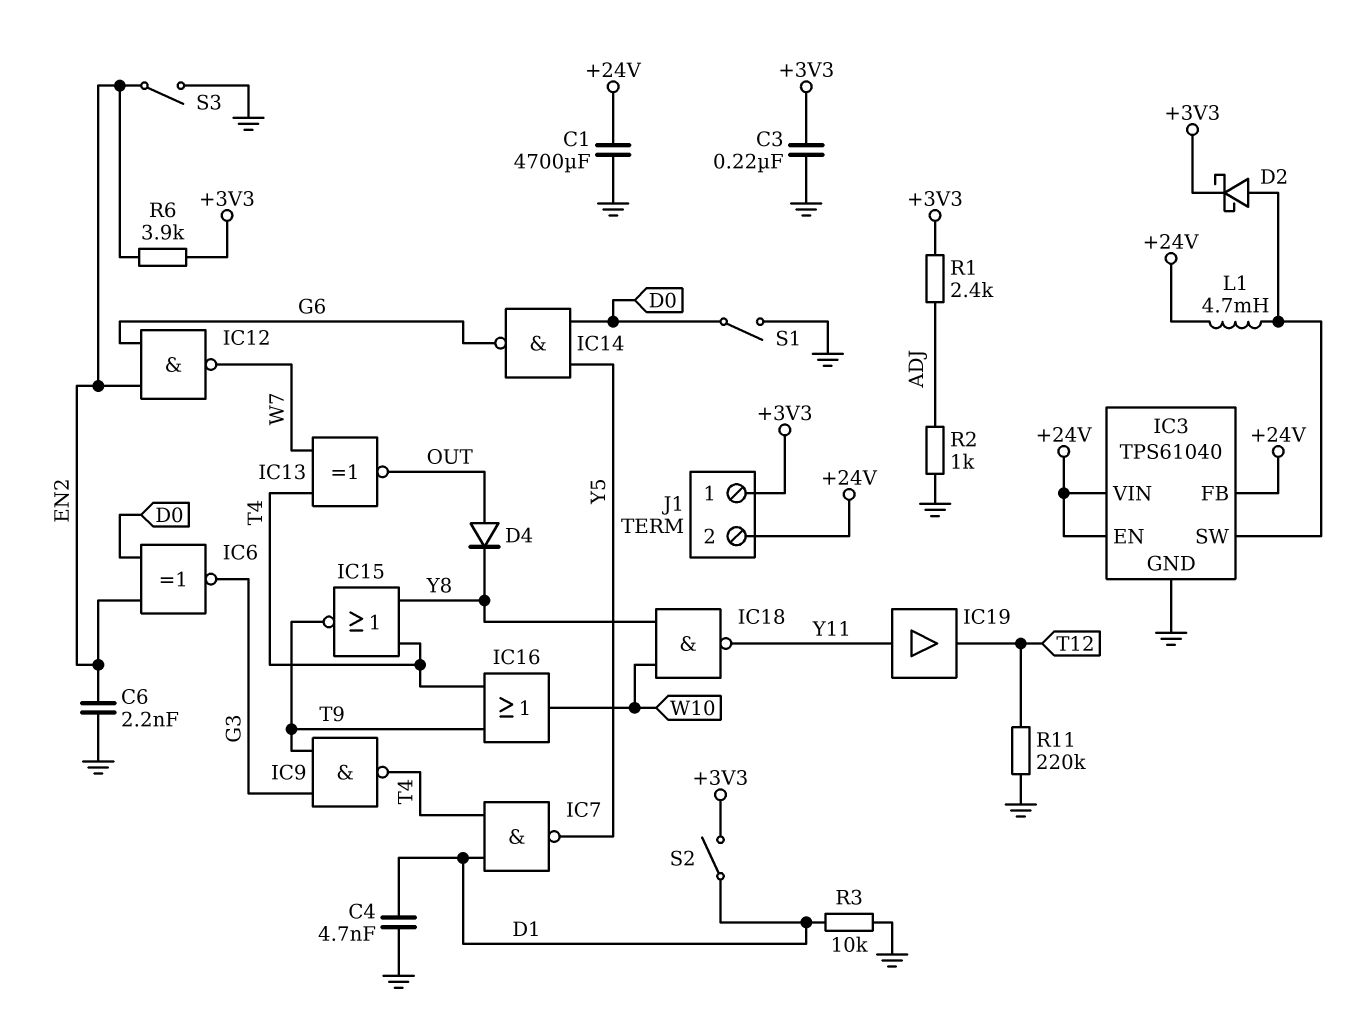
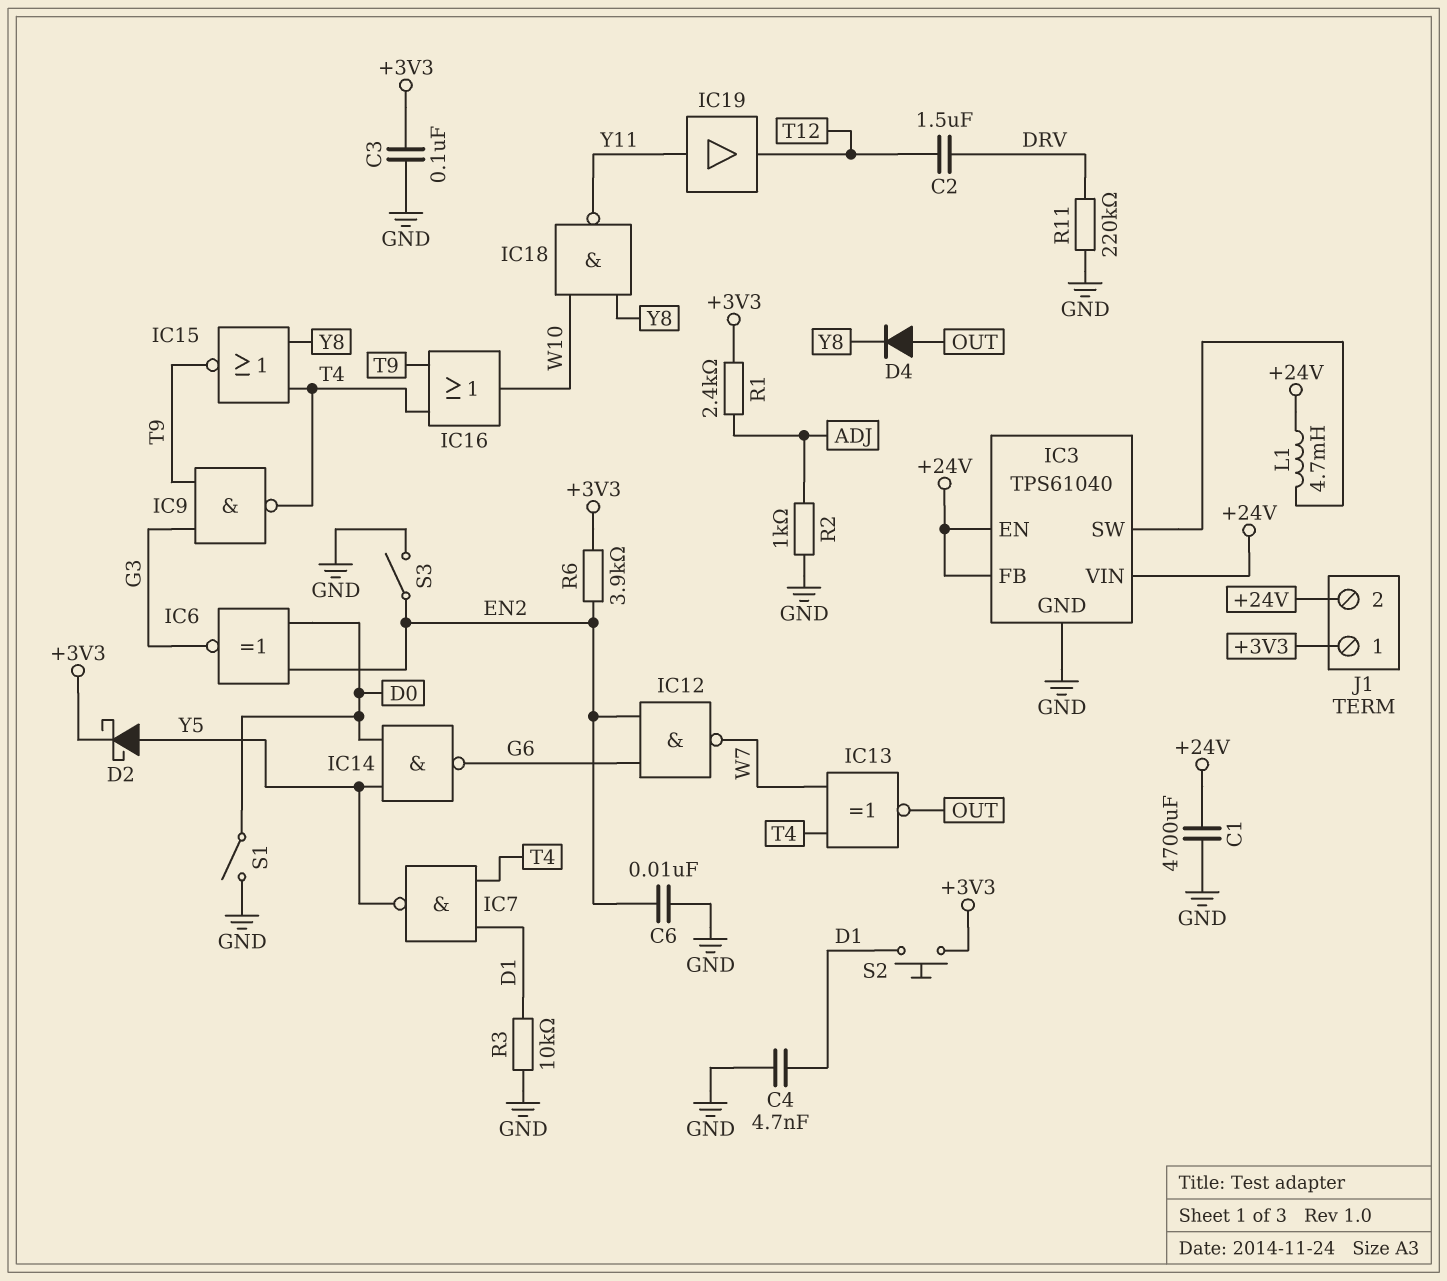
C2: none -> 1.5uF (DRV, T12)
C3: 220nF (+3V3, GND) -> 100nF (+3V3, GND)
C6: 2.2nF (EN2, GND) -> 10nF (EN2, GND)
D2: schottky (A IC3/SW, K +3V3) -> schottky (A Y5, K +3V3)
R11: 220k (GND, T12) -> 220k (DRV, GND)
S2: switch (+3V3, D1) -> button (+3V3, D1)

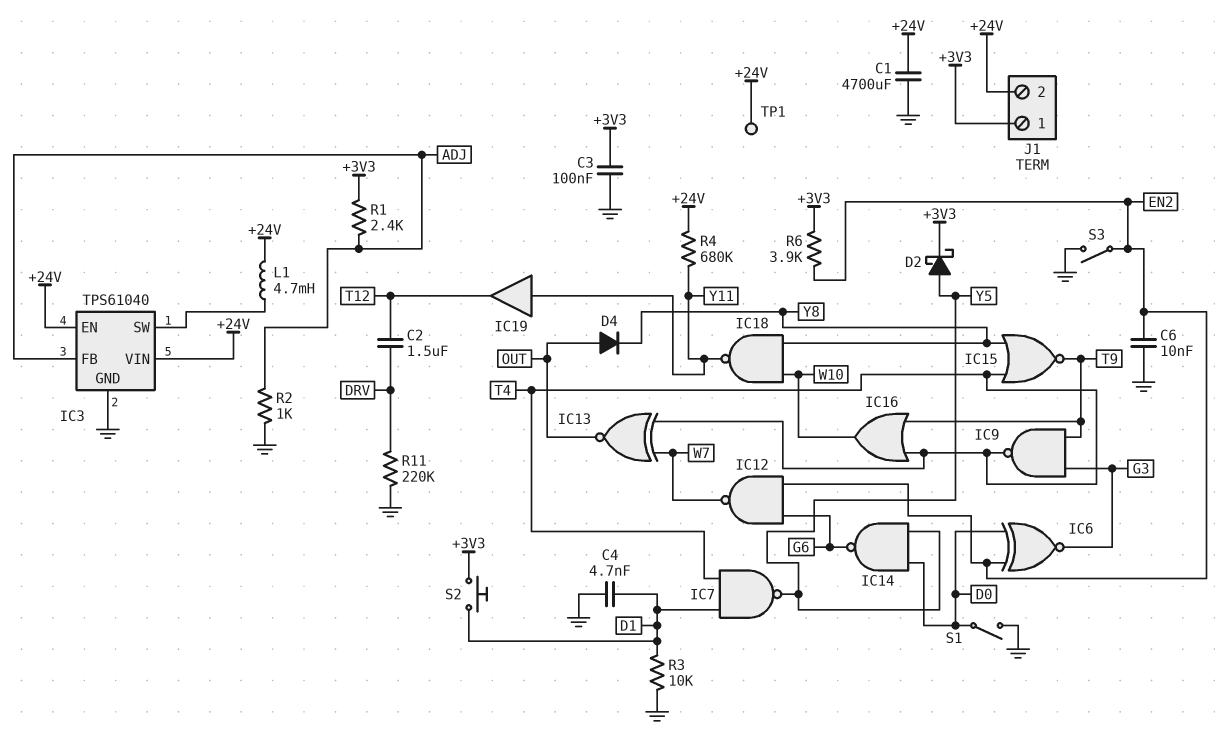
IC3 pin FB: +24V -> ADJ
R4: none -> 680k (+24V, Y11)
TP1: none -> test point (+24V)

